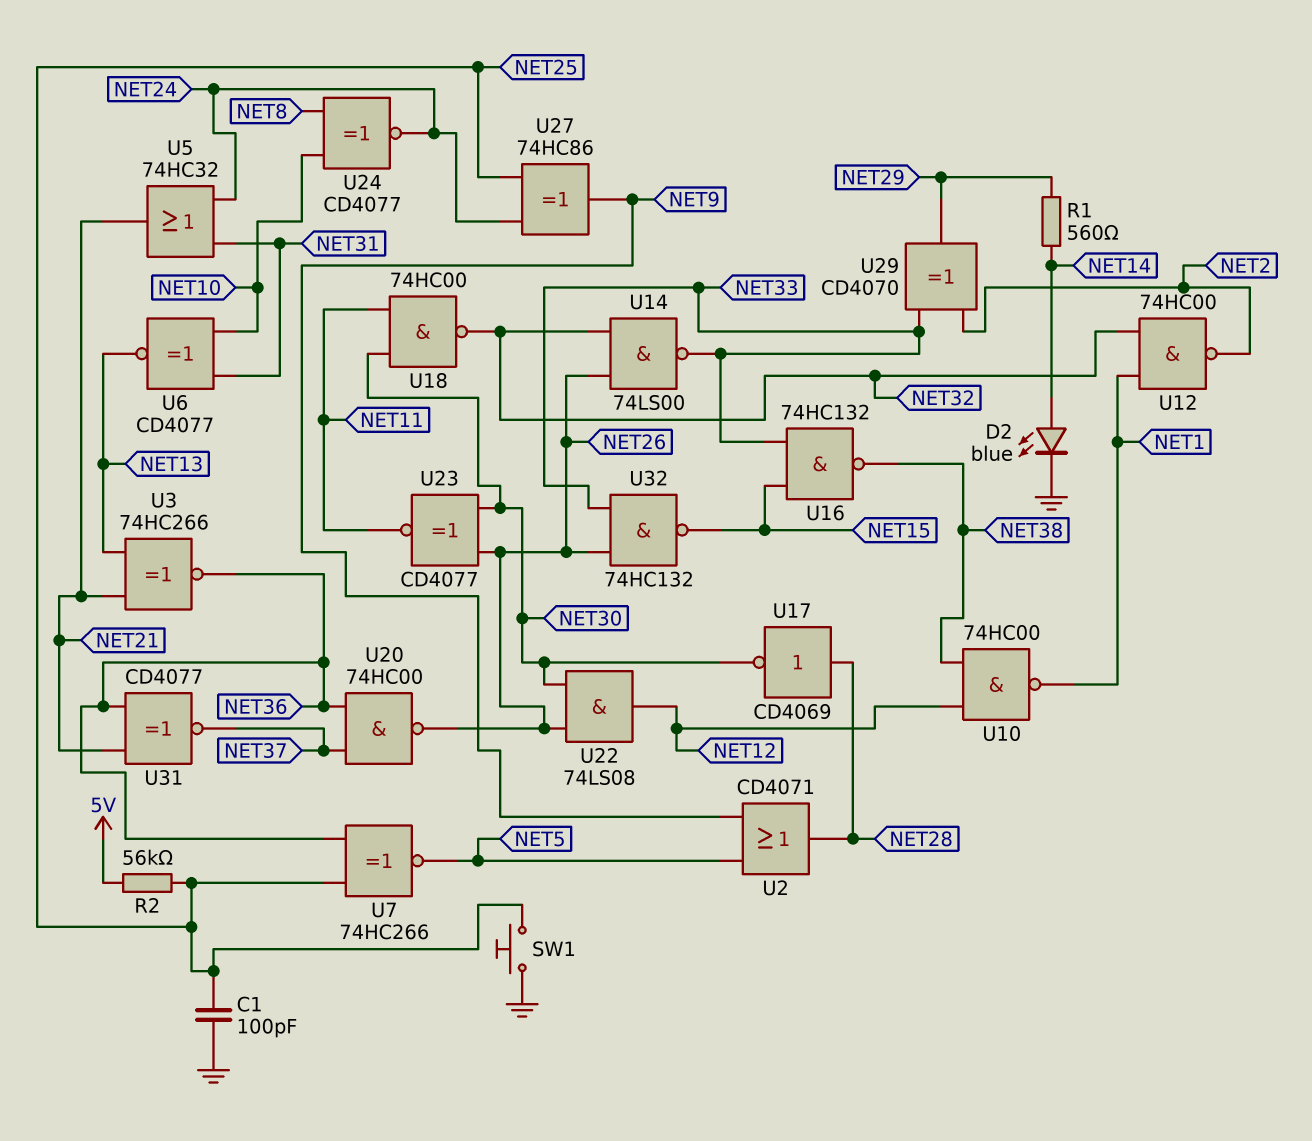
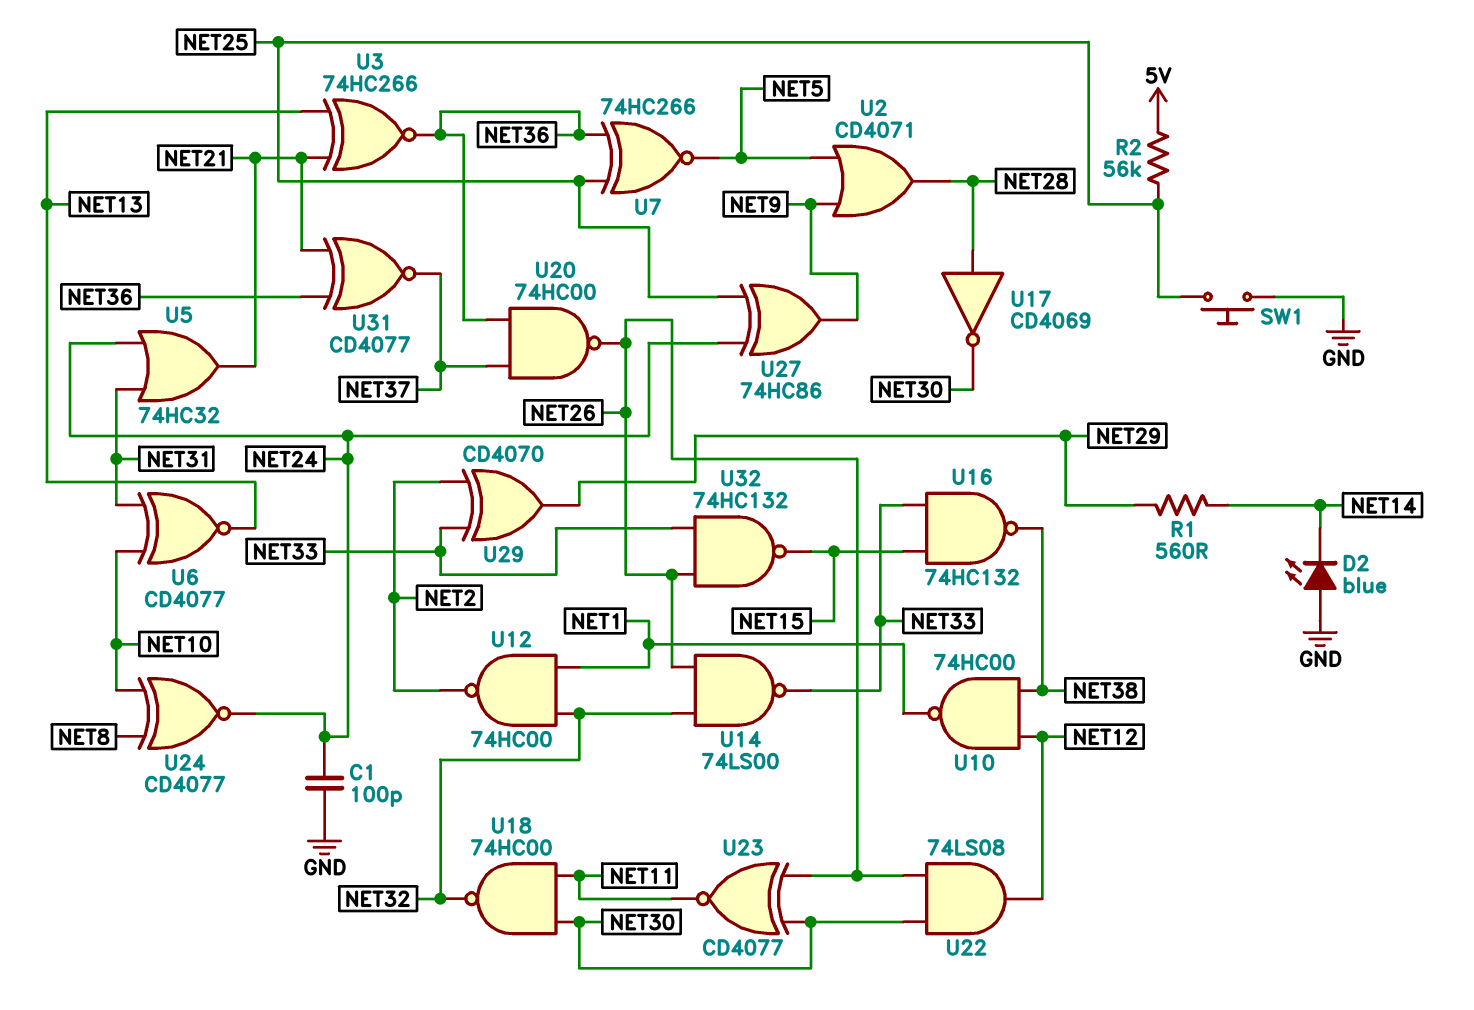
C1: 100pF (GND, NET25) -> 100pF (GND, NET24)
D2: LED blue (A NET14, K GND) -> LED blue (A GND, K NET14)

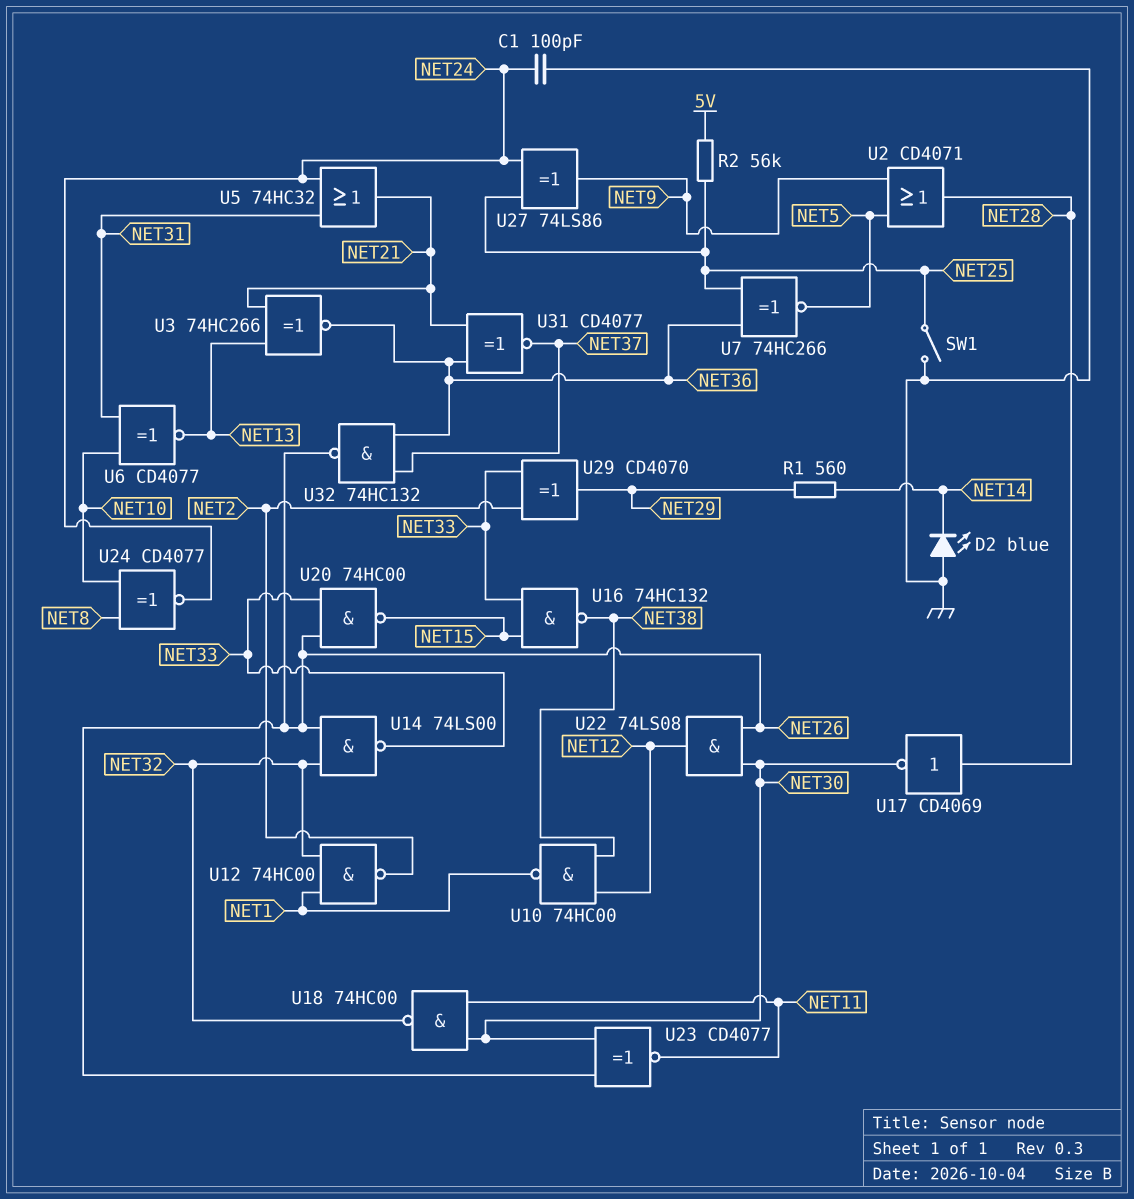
SW1: button (GND, NET25) -> switch (GND, NET25)
U20: NAND 74HC00 (in NET36, in NET37, out NET26) -> NAND 74HC00 (in NET26, in NET33, out NET15)
U27: XOR 74HC86 (in NET24, in NET25, out NET9) -> XOR 74LS86 (in NET24, in NET25, out NET9)
U32: NAND 74HC132 (in NET26, in NET33, out NET15) -> NAND 74HC132 (in NET36, in NET37, out NET26)

